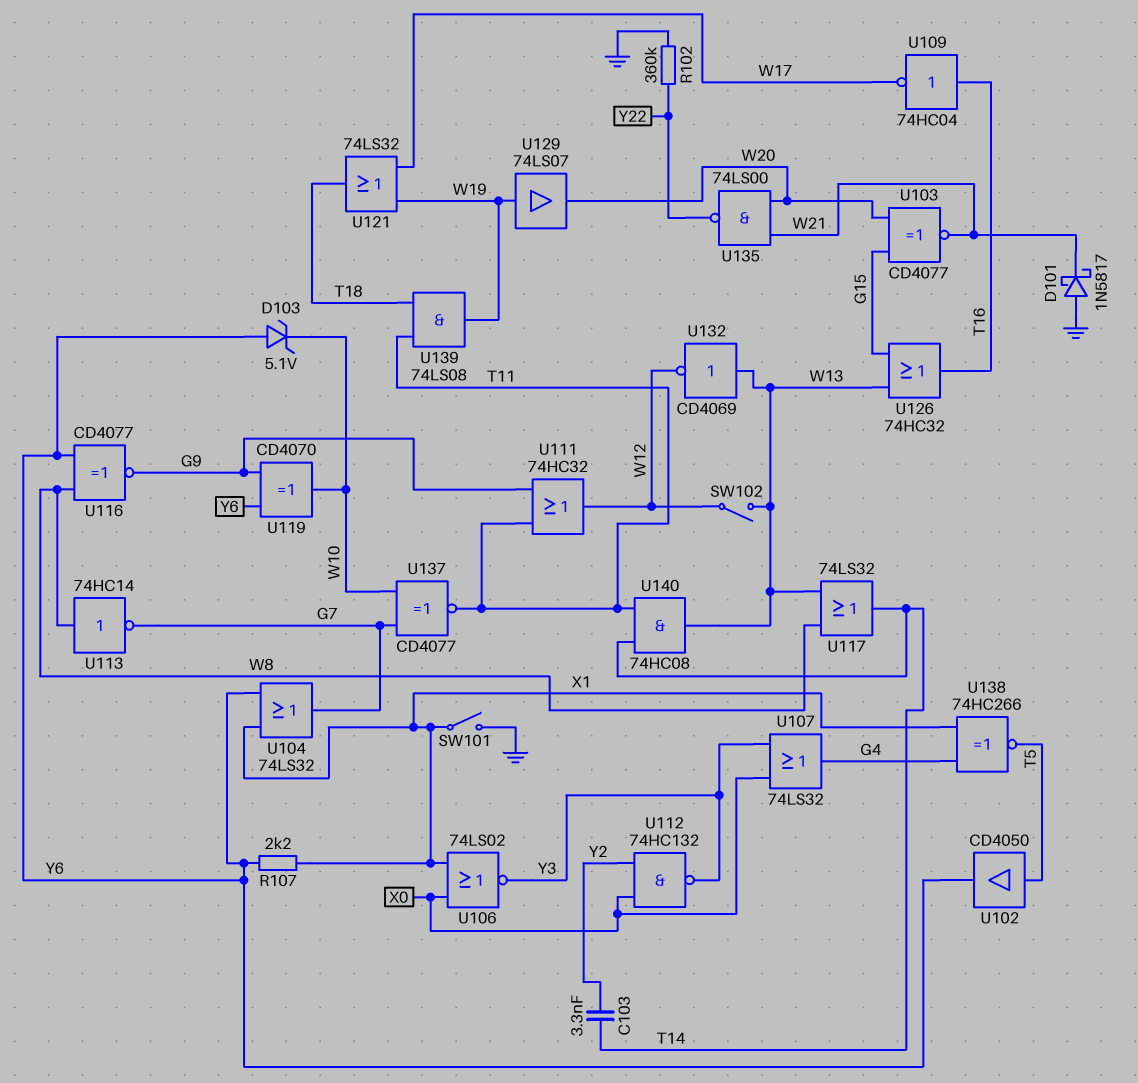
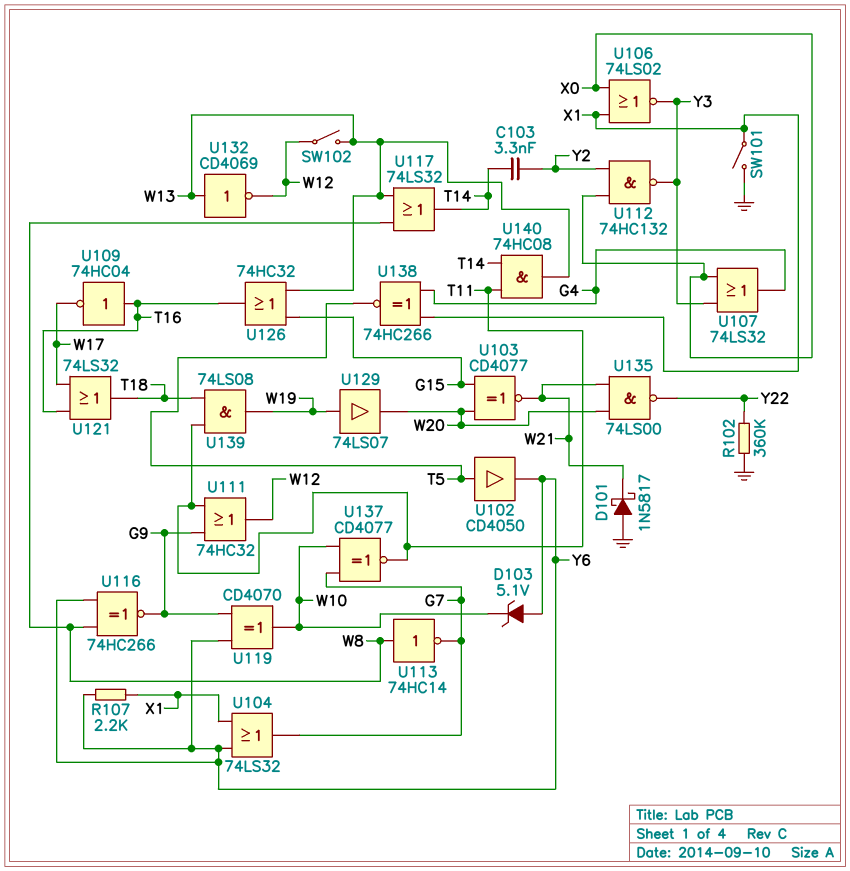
U116: XNOR CD4077 (in W8, in Y6, out G9) -> XNOR 74HC266 (in W8, in Y6, out G9)
U121: OR 74LS32 (in W17, in W19, out T18) -> OR 74LS32 (in T16, in W17, out T18)

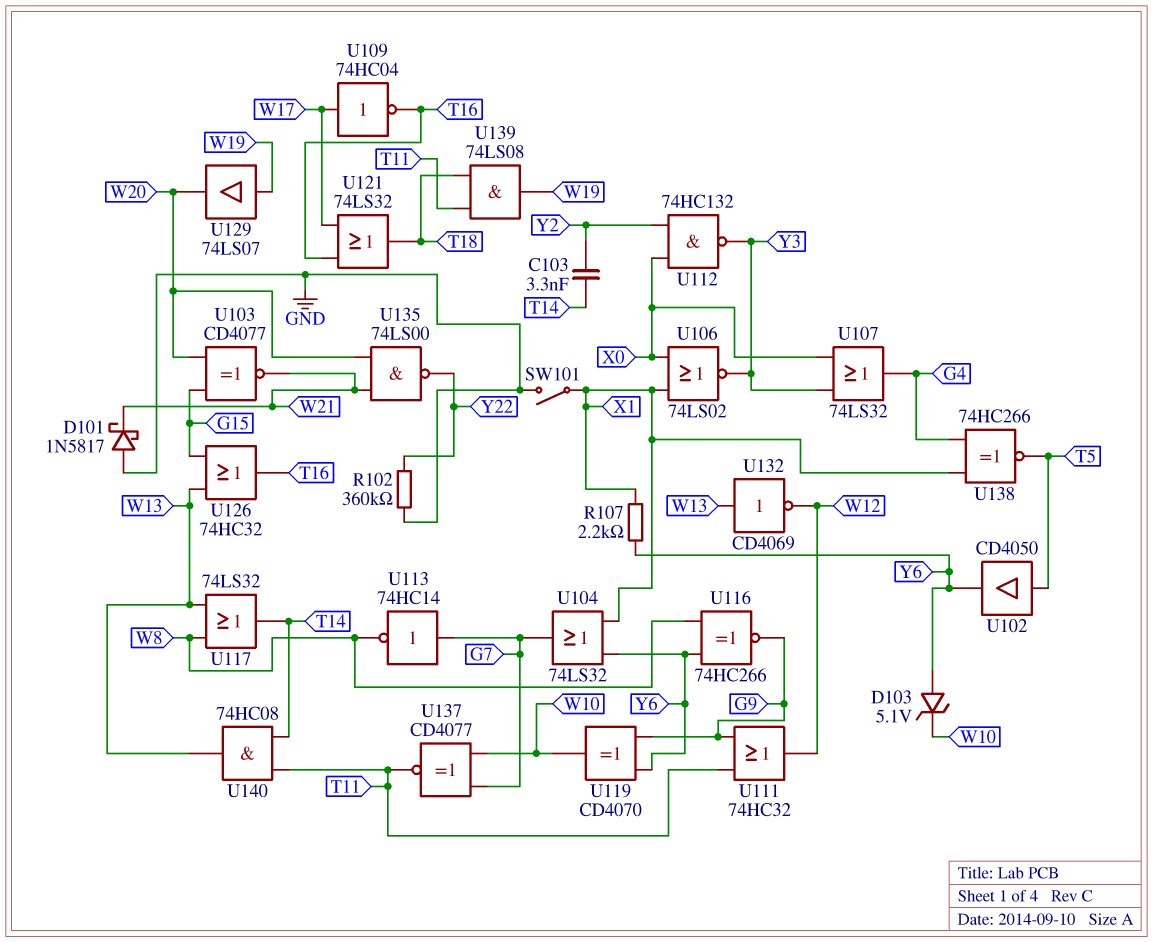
SW102: switch (W12, W13) -> none
U109: NOT 74HC04 (in T16, out W17) -> NOT 74HC04 (in W17, out T16)
U113: NOT 74HC14 (in W8, out G7) -> NOT 74HC14 (in G7, out W8)

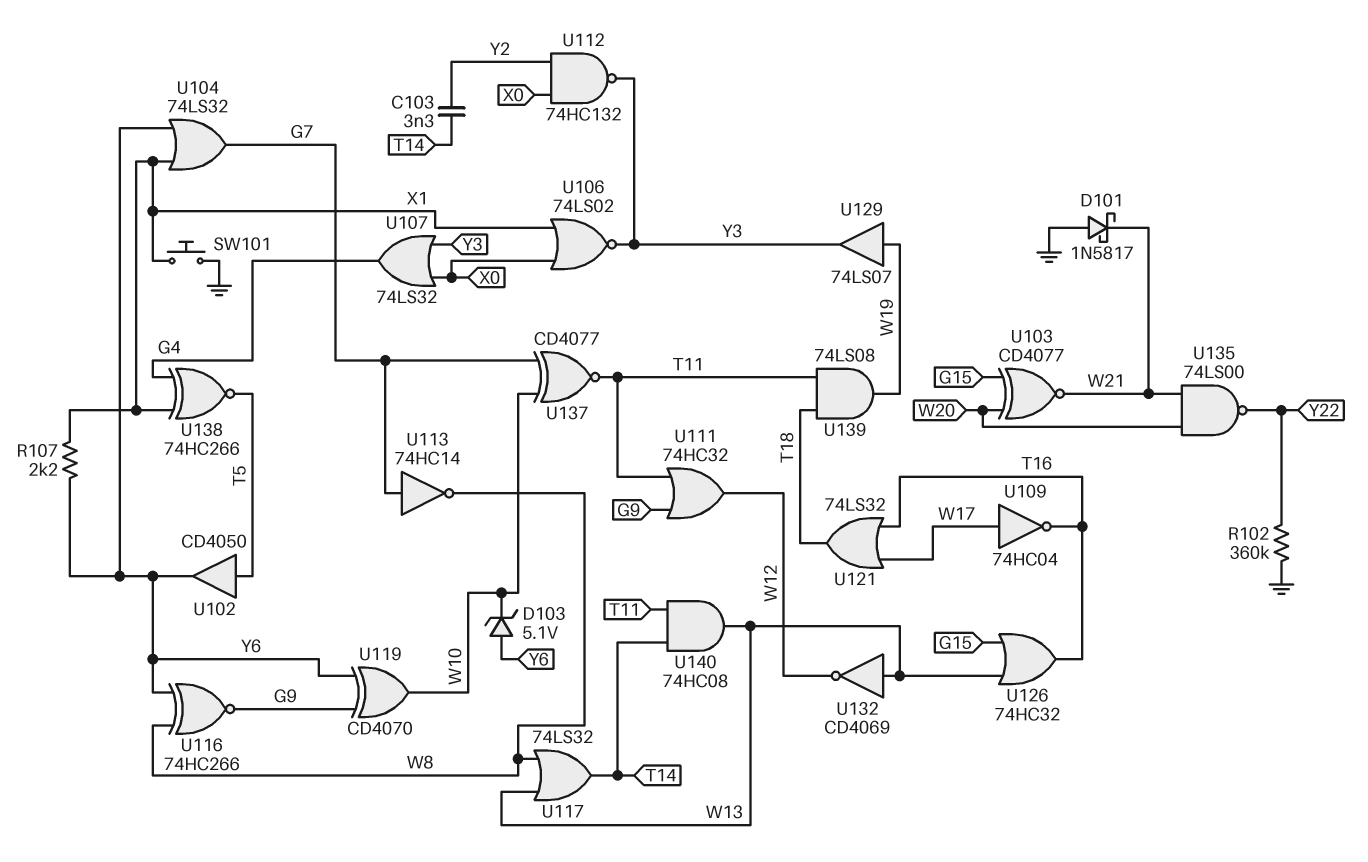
SW101: switch (GND, X1) -> button (GND, X1)
U129: buffer 74LS07 (in W19, out W20) -> buffer 74LS07 (in W19, out Y3)

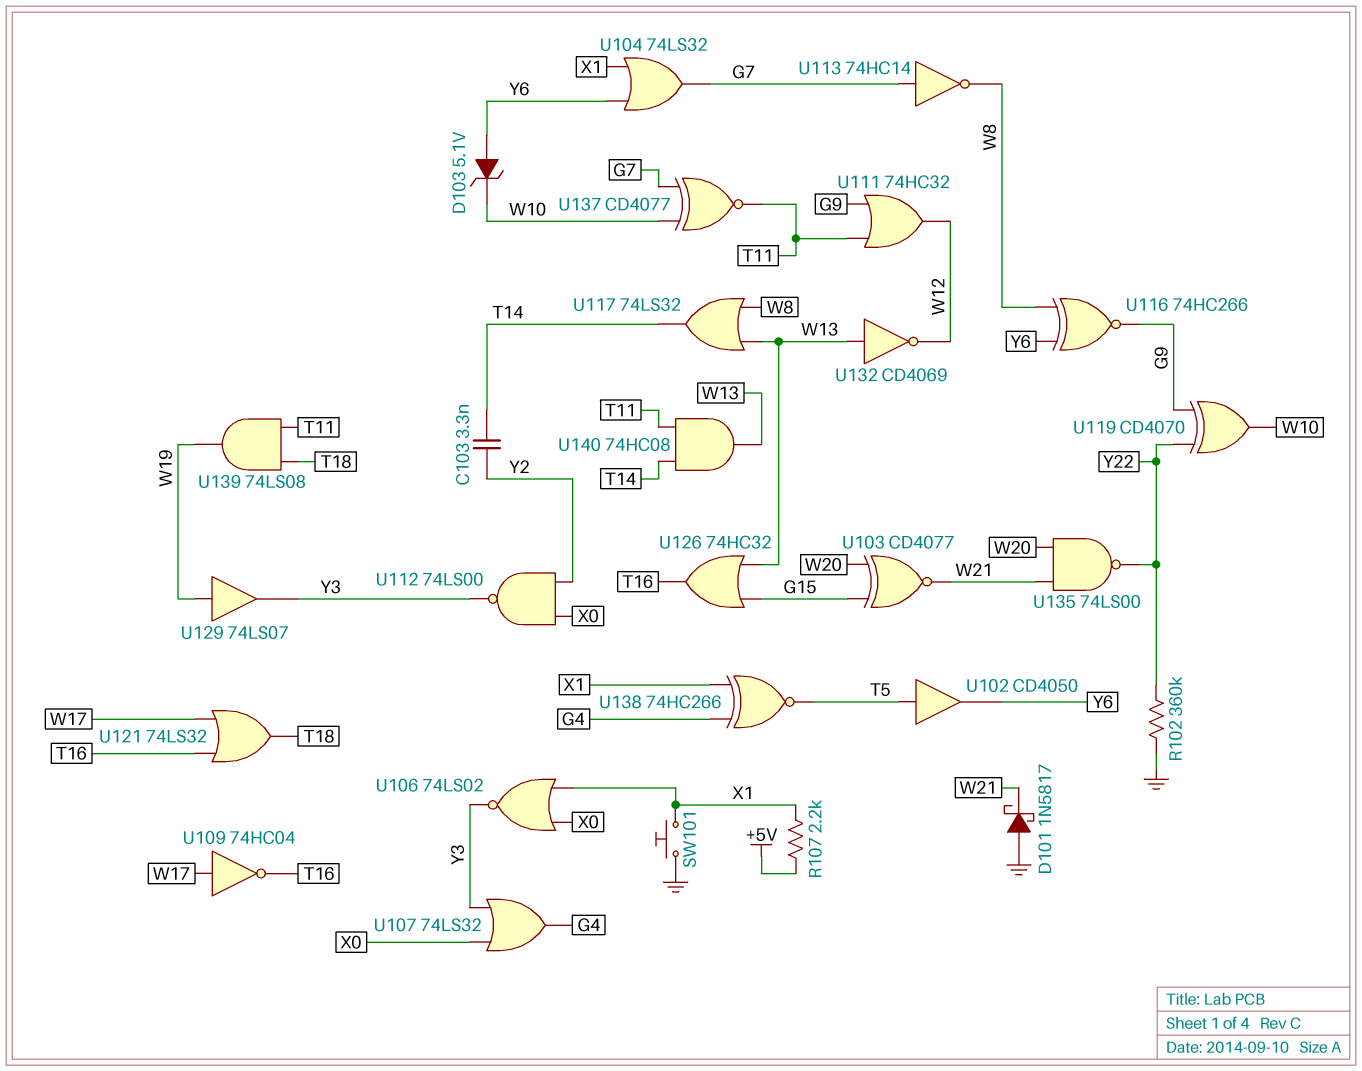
R107: 2.2k (X1, Y6) -> 2.2k (+5V, X1)
U112: NAND 74HC132 (in X0, in Y2, out Y3) -> NAND 74LS00 (in X0, in Y2, out Y3)
U119: XOR CD4070 (in G9, in Y6, out W10) -> XOR CD4070 (in G9, in Y22, out W10)

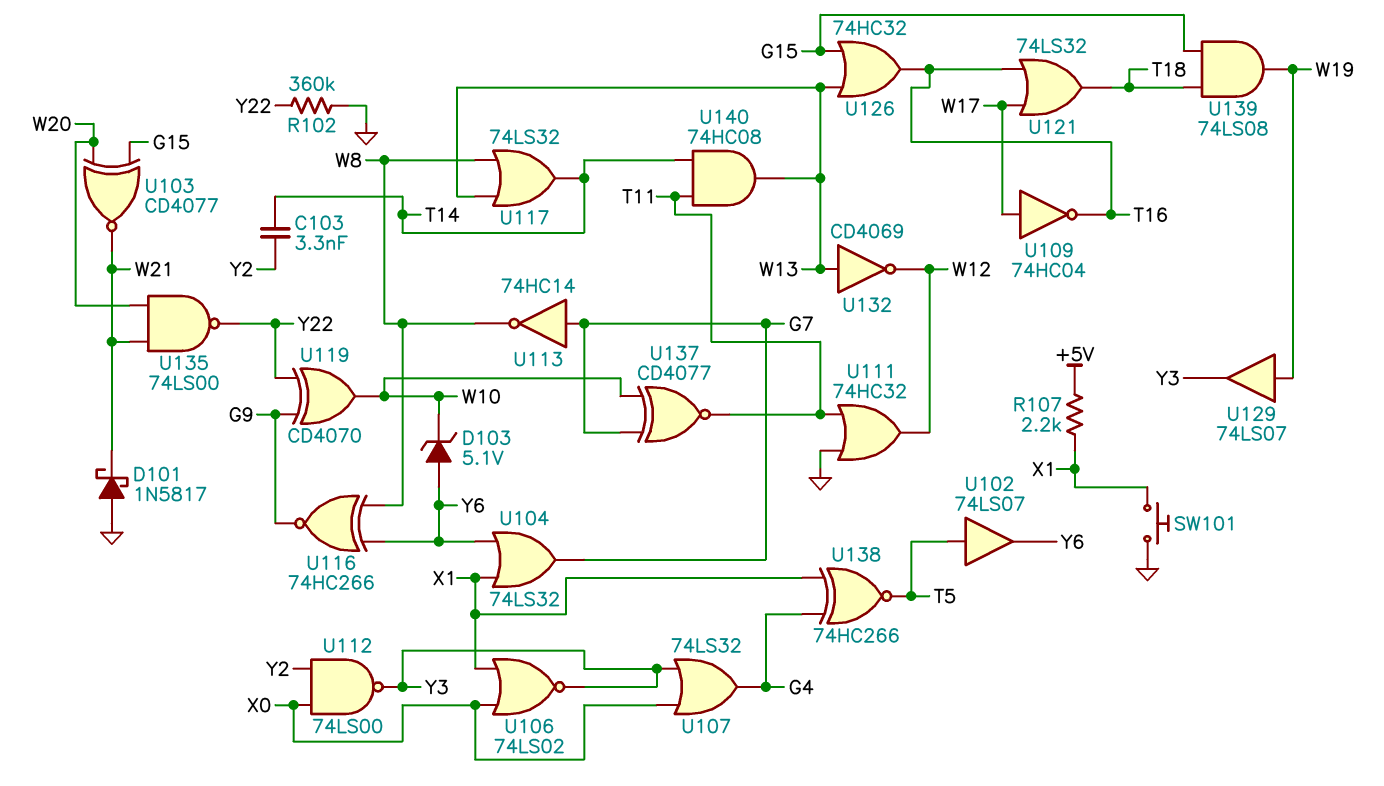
U102: buffer CD4050 (in T5, out Y6) -> buffer 74LS07 (in T5, out Y6)
U111: OR 74HC32 (in G9, in T11, out W12) -> OR 74HC32 (in GND, in T11, out W12)
U139: AND 74LS08 (in T11, in T18, out W19) -> AND 74LS08 (in G15, in T18, out W19)

